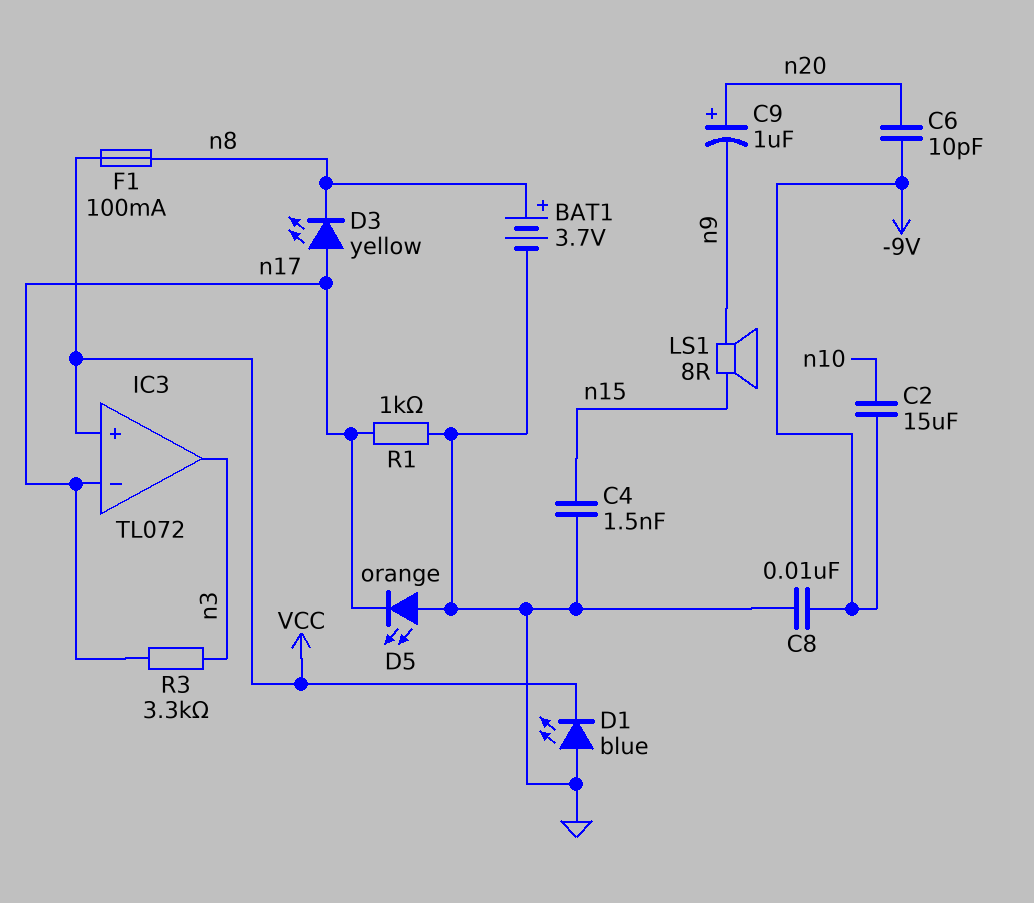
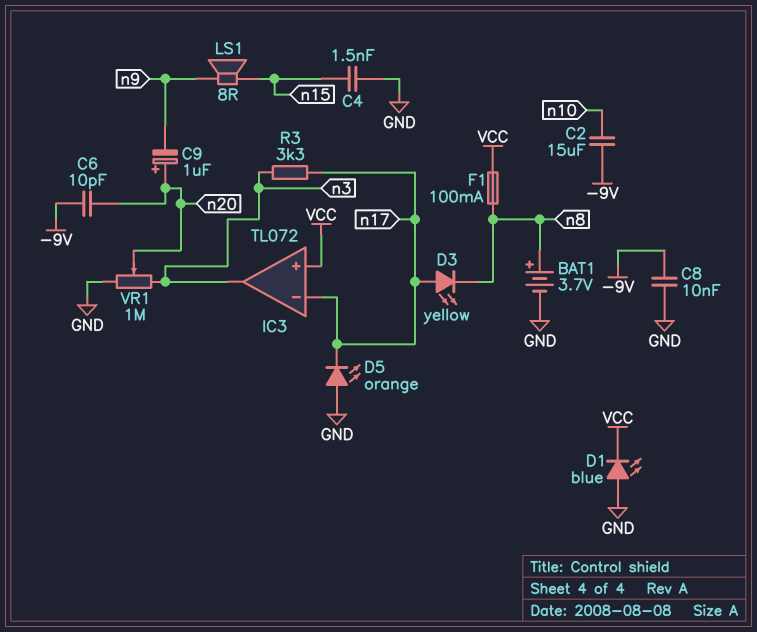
R1: 1k (GND, n17) -> none
VR1: none -> 1M (GND, n3, wiper n20)

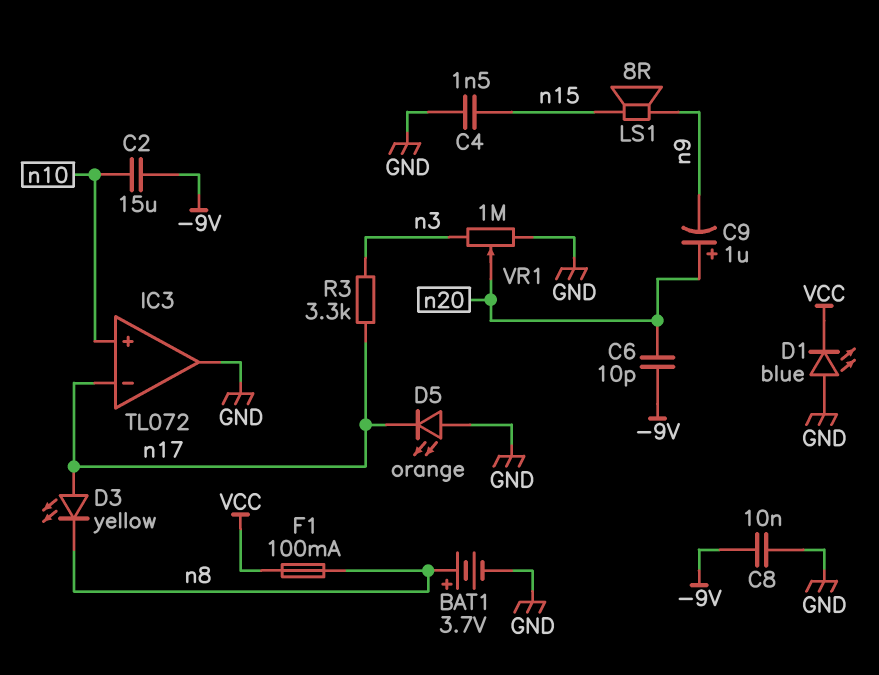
IC3 pin in+: VCC -> n10
IC3 pin out: n3 -> GND

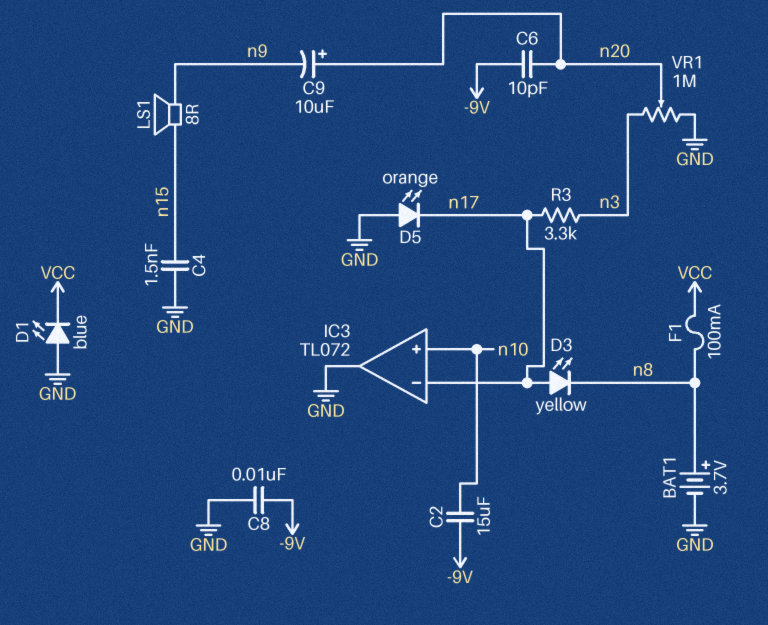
C9: 1uF (plus n20, minus n9) -> 10uF (plus n20, minus n9)

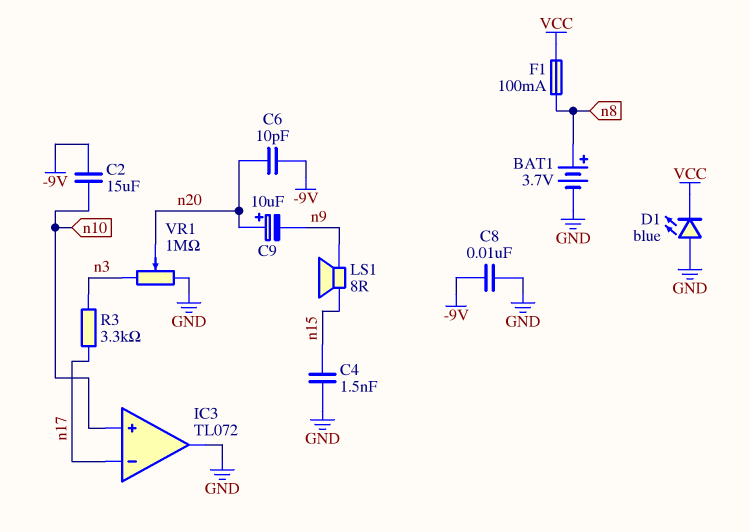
D3: LED yellow (A n17, K n8) -> none
D5: LED orange (A GND, K n17) -> none

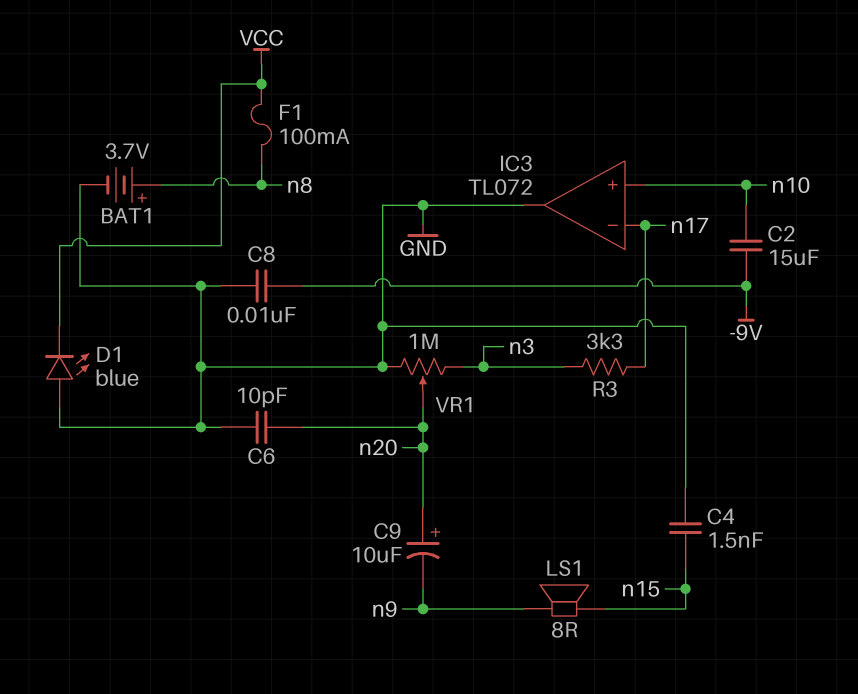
C6: 10pF (-9V, n20) -> 10pF (GND, n20)

